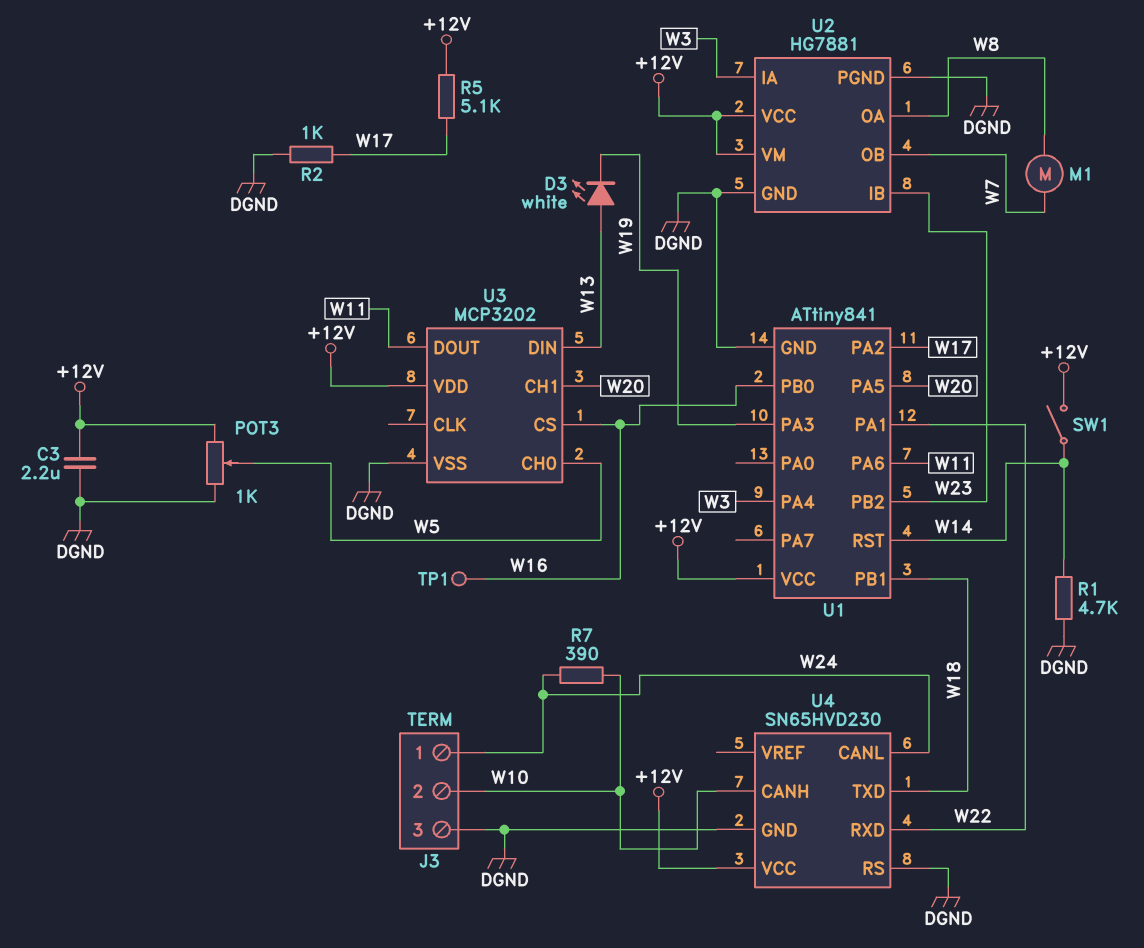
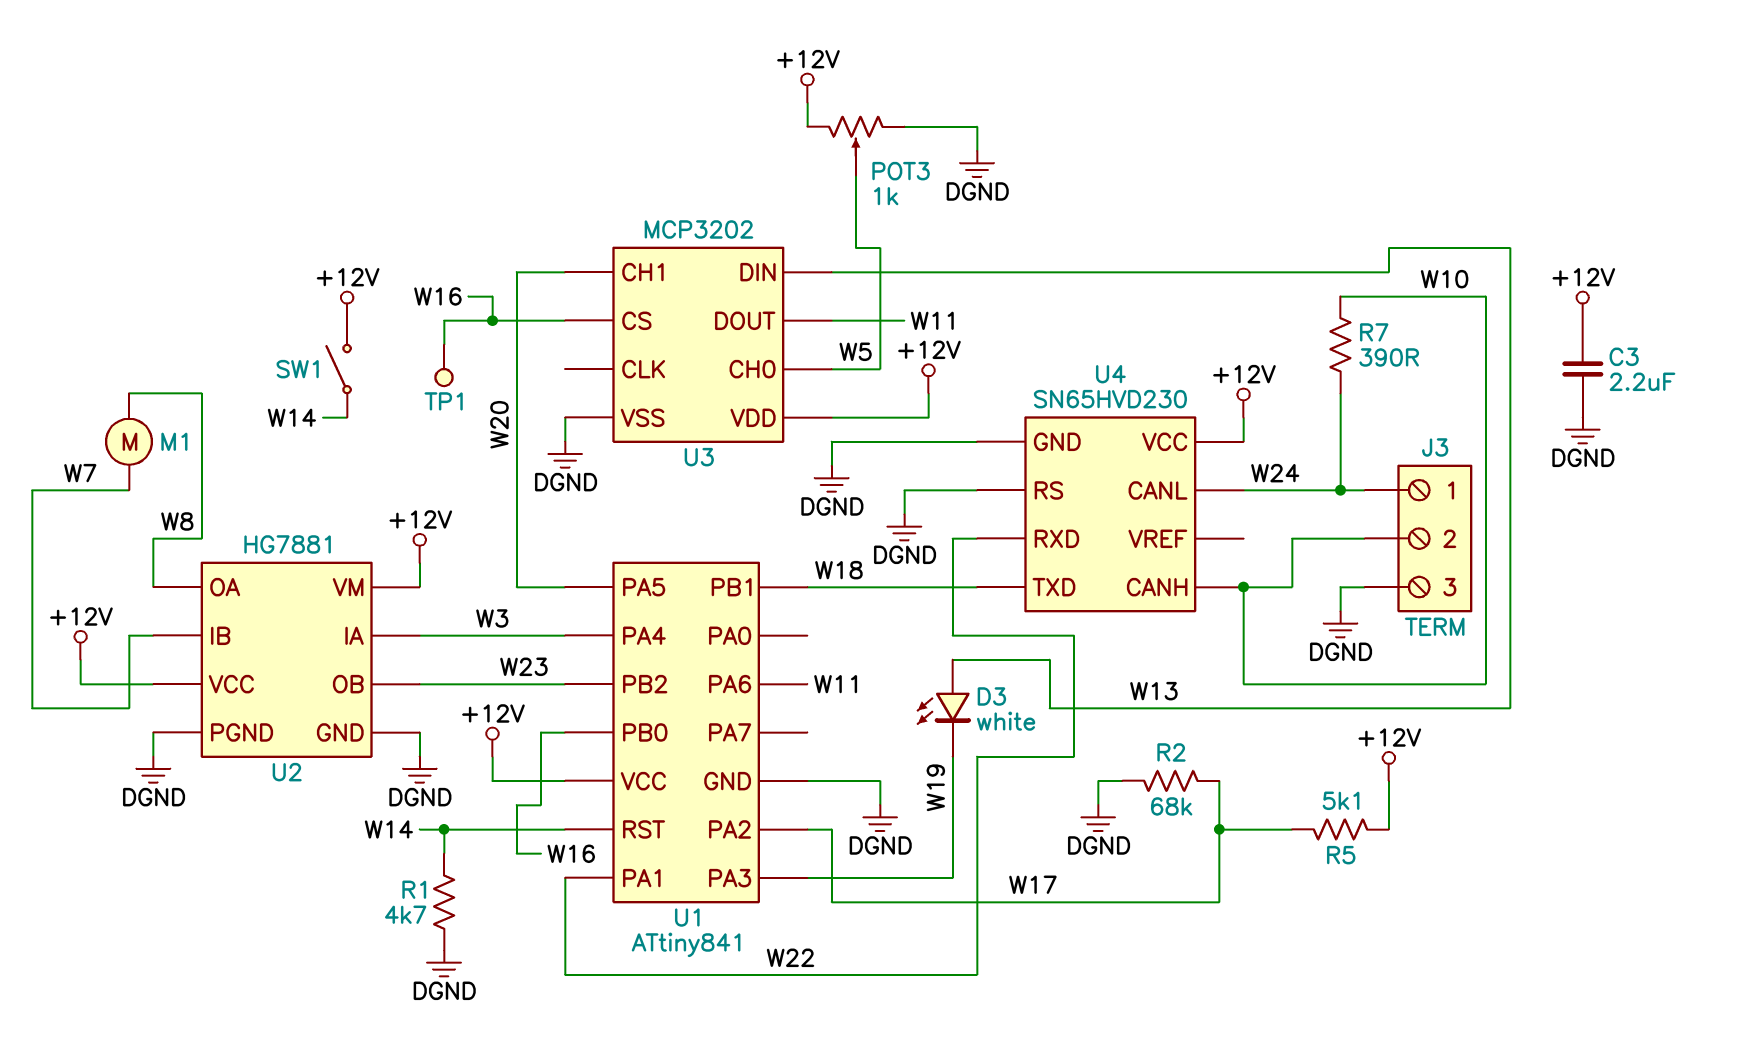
R2: 1k (DGND, W17) -> 68k (DGND, W17)
U2 pin IB: W23 -> W7
U2 pin OB: W7 -> W23

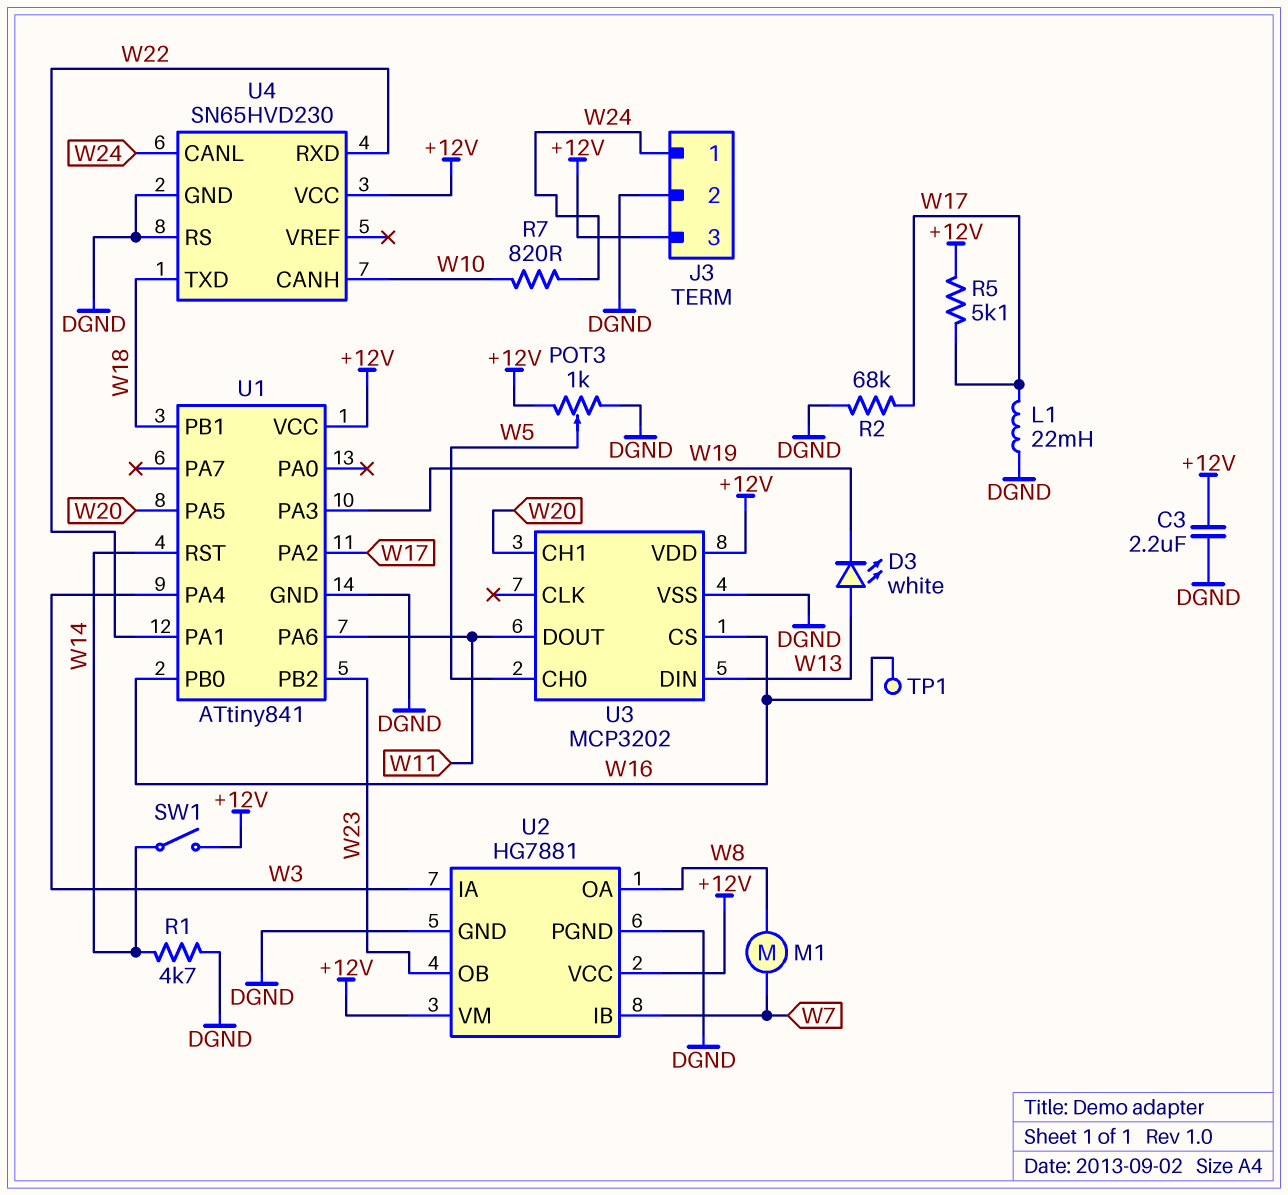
J3 pin 2: W10 -> DGND
J3 pin 3: DGND -> +12V
L1: none -> 22mH (DGND, W17)
R7: 390 (W10, W24) -> 820 (W10, W24)

